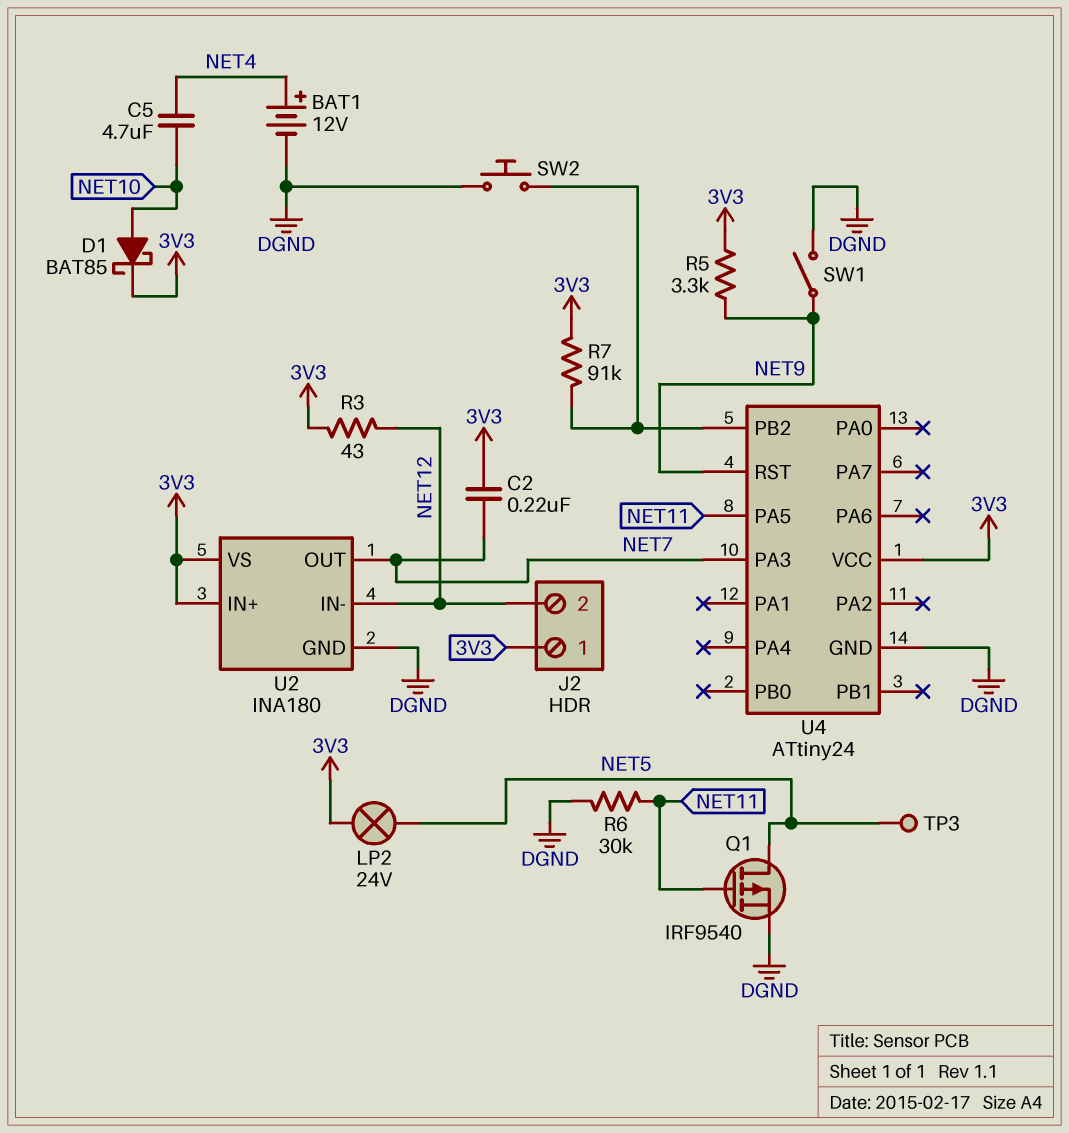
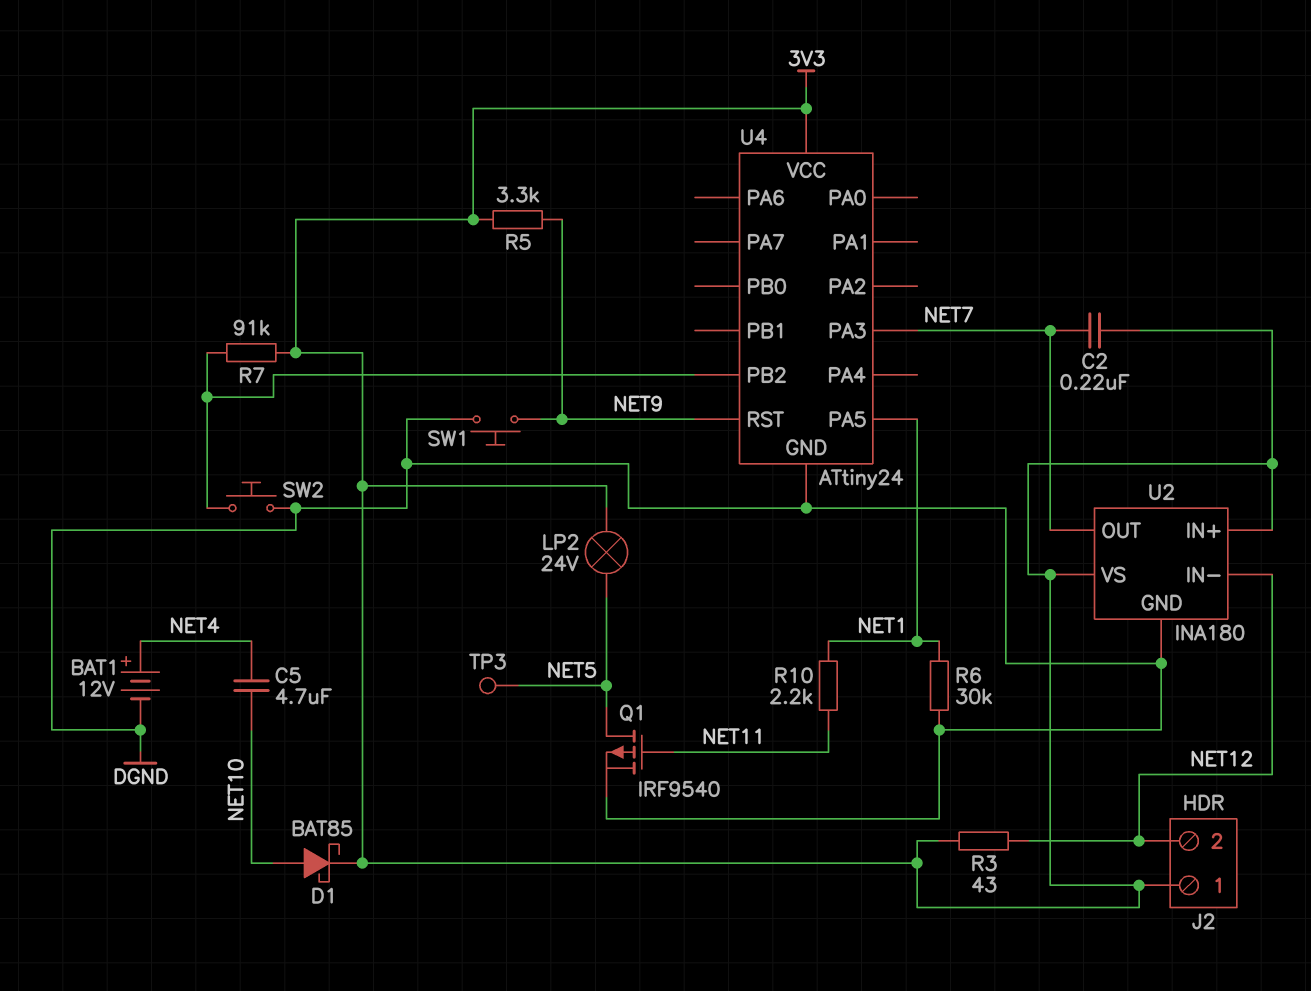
R6: 30k (DGND, NET11) -> 30k (DGND, NET1)
R10: none -> 2.2k (NET1, NET11)
SW1: switch (DGND, NET9) -> button (DGND, NET9)
U4 pin PA5: NET11 -> NET1

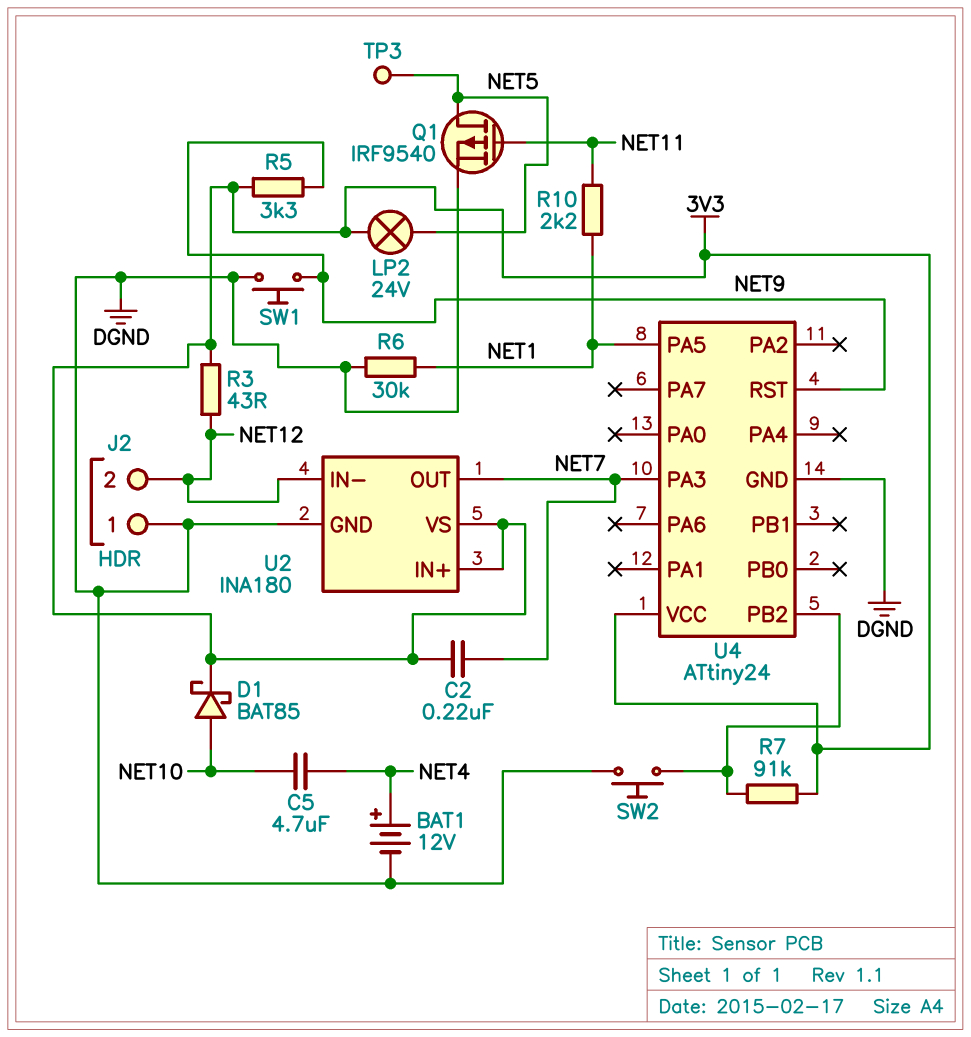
J2 pin 1: 3V3 -> DGND

